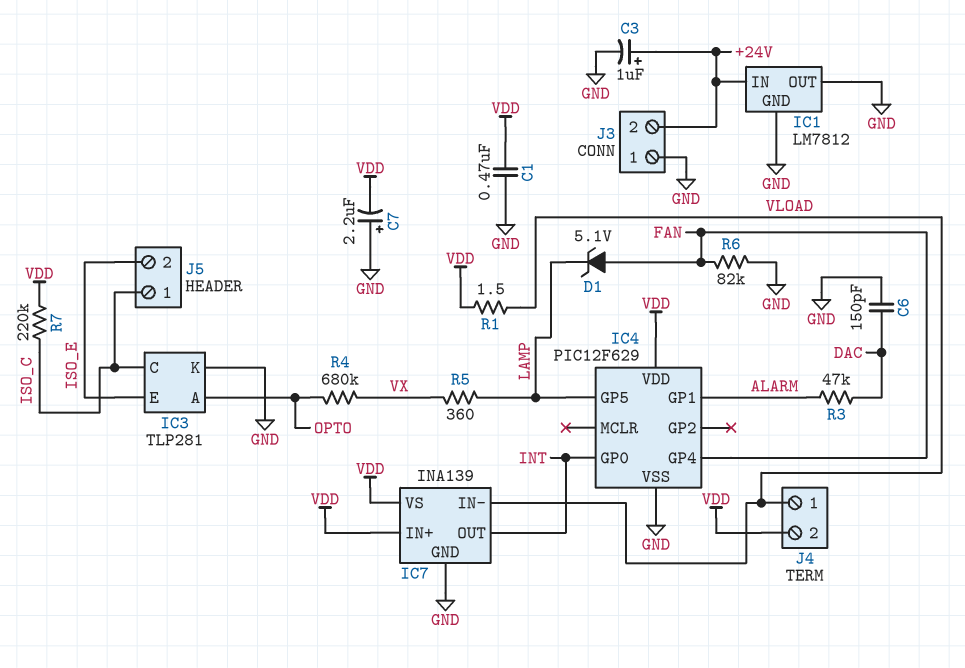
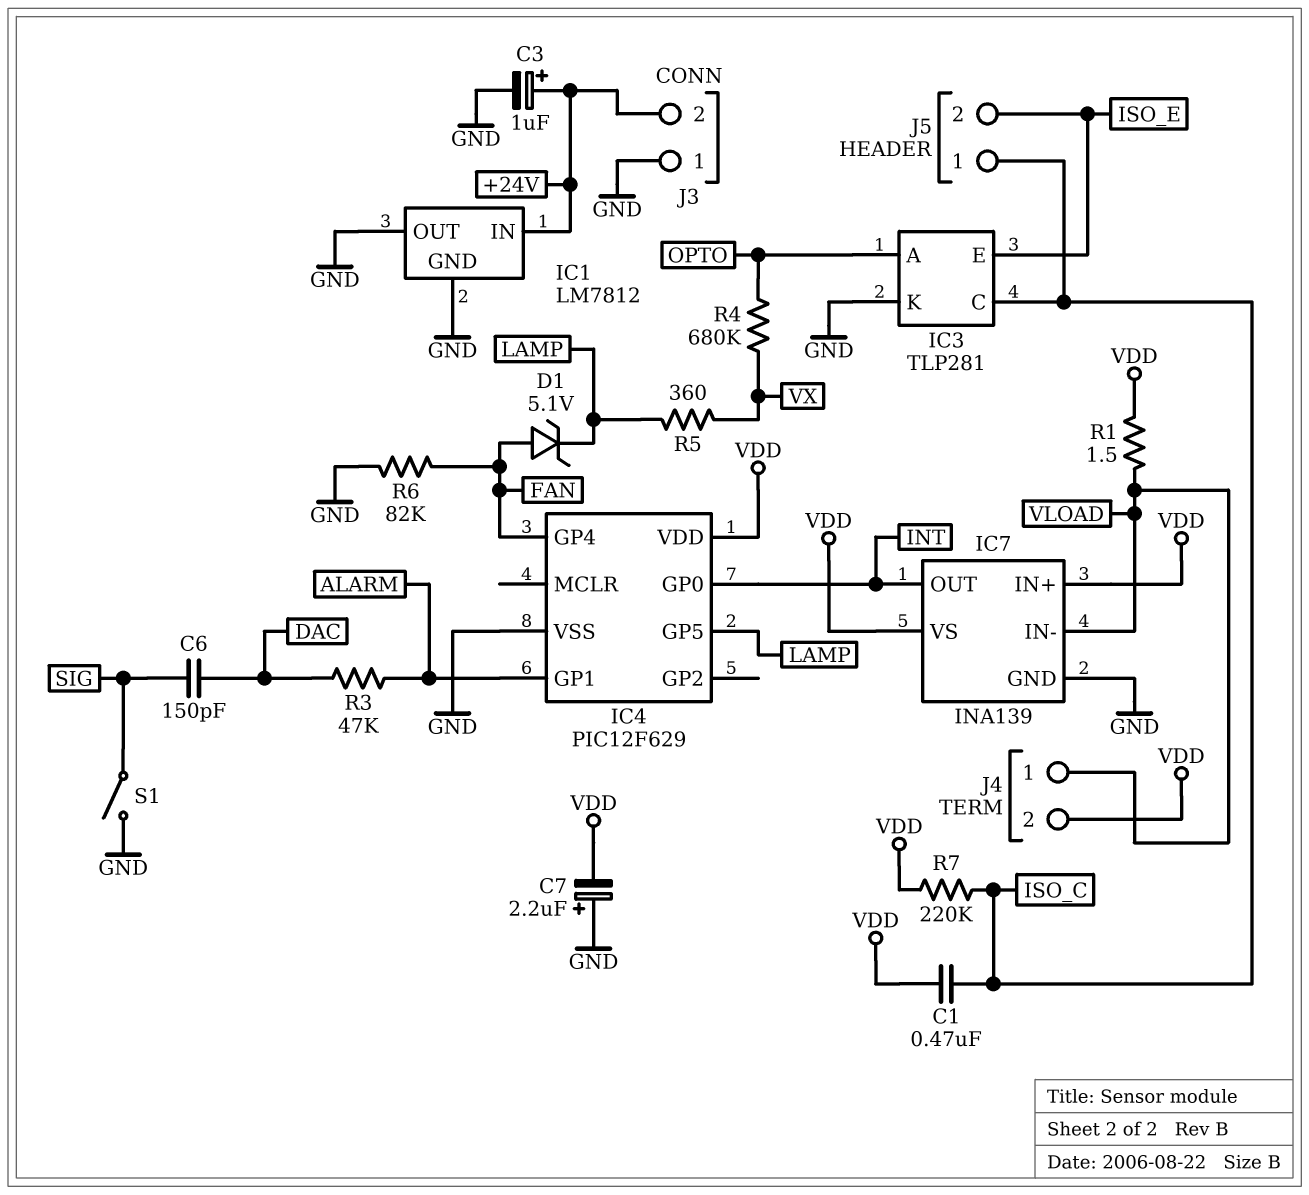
C1: 470nF (GND, VDD) -> 470nF (ISO_C, VDD)
C6: 150pF (DAC, GND) -> 150pF (DAC, SIG)
S1: none -> switch (GND, SIG)

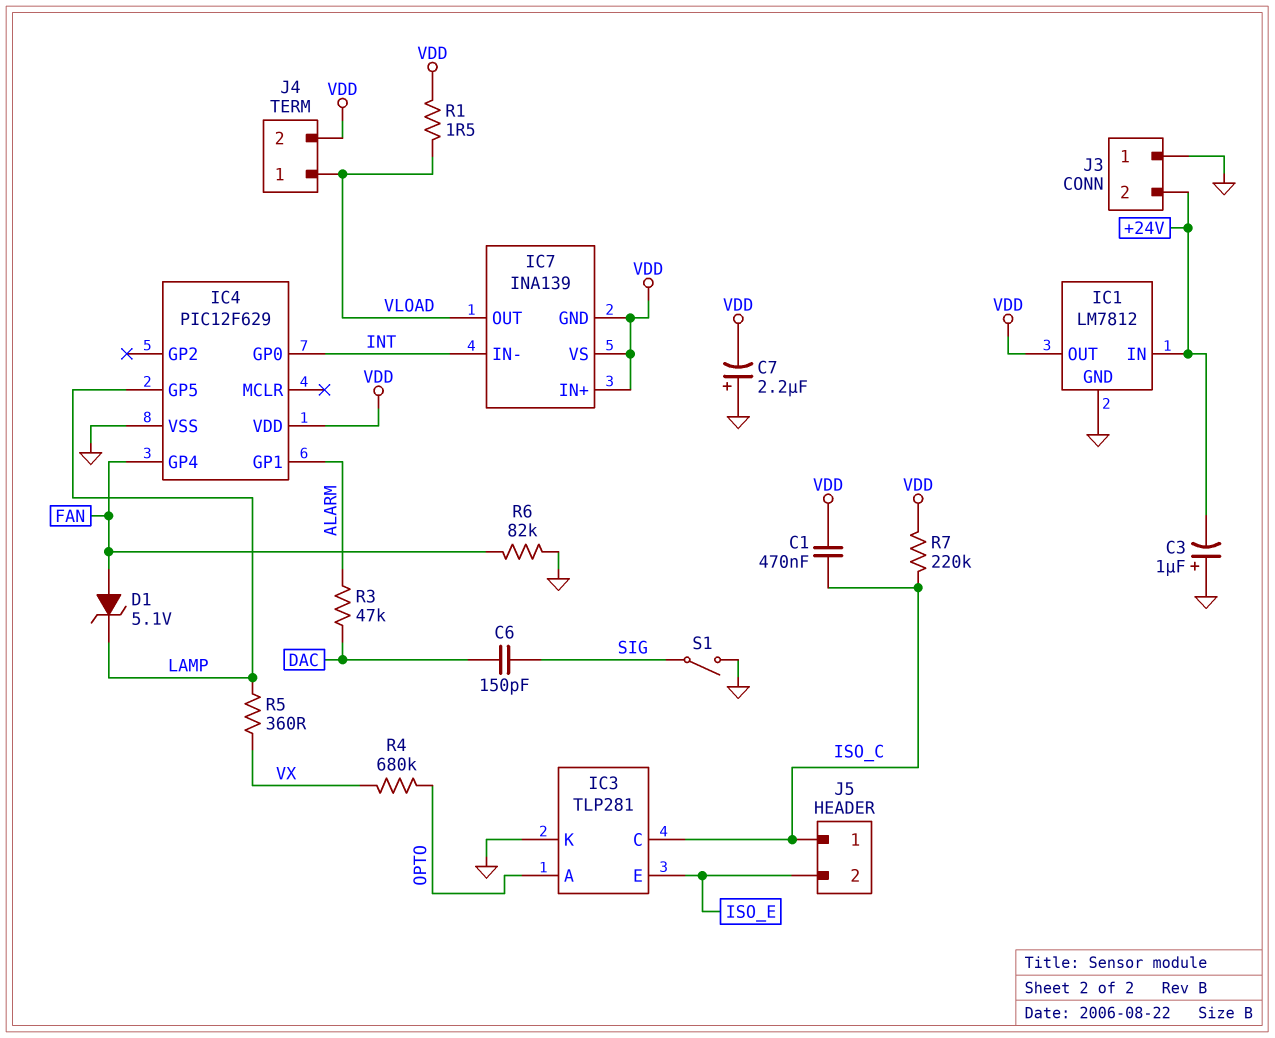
C3: 1uF (plus +24V, minus GND) -> 1uF (plus GND, minus +24V)
IC1 pin OUT: GND -> VDD
IC7 pin GND: GND -> VDD
IC7 pin IN-: VLOAD -> INT
IC7 pin OUT: INT -> VLOAD

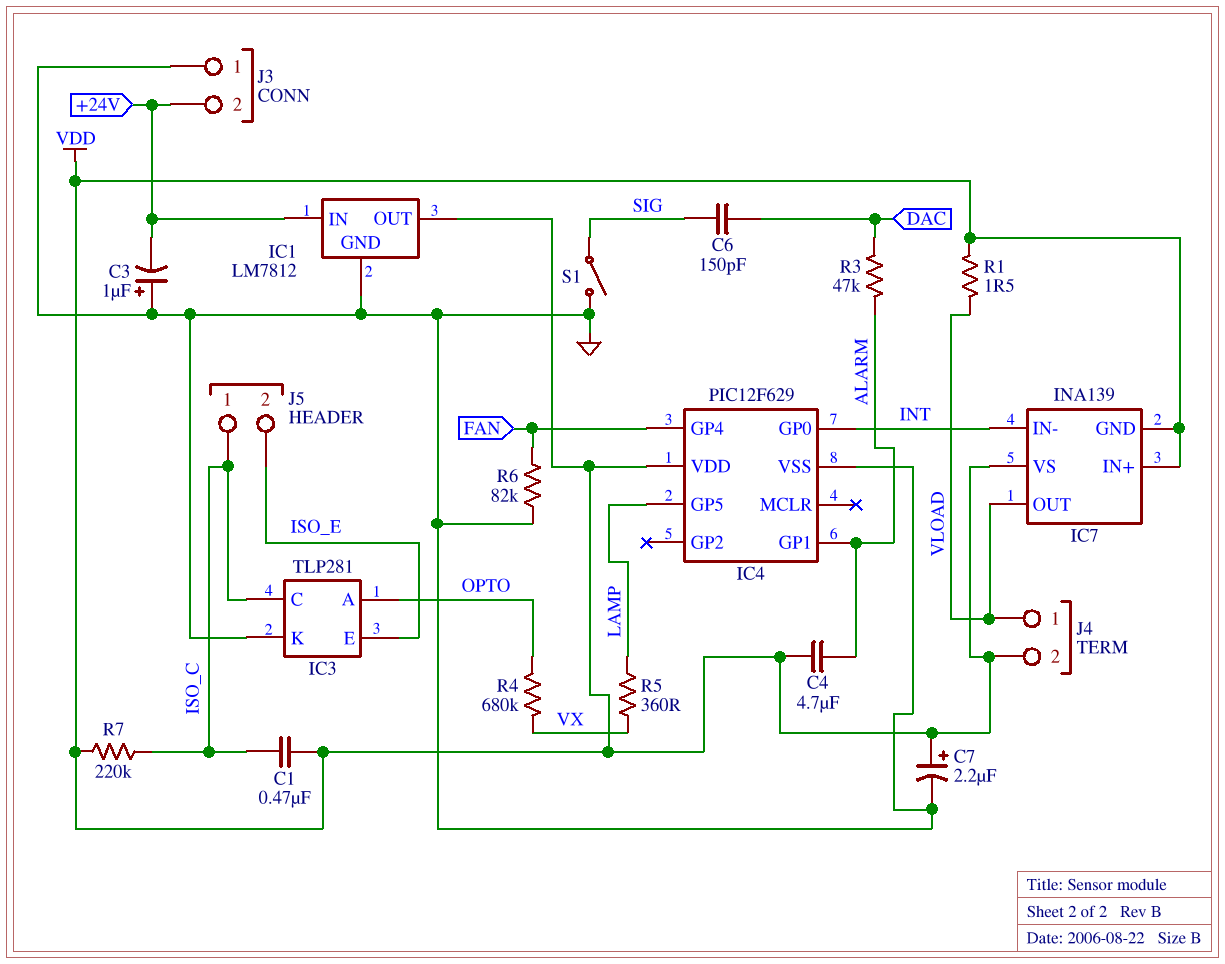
C4: none -> 4.7uF (ALARM, VDD)
C7: 2.2uF (plus GND, minus VDD) -> 2.2uF (plus VDD, minus GND)
D1: zener 5.1V (A FAN, K LAMP) -> none

